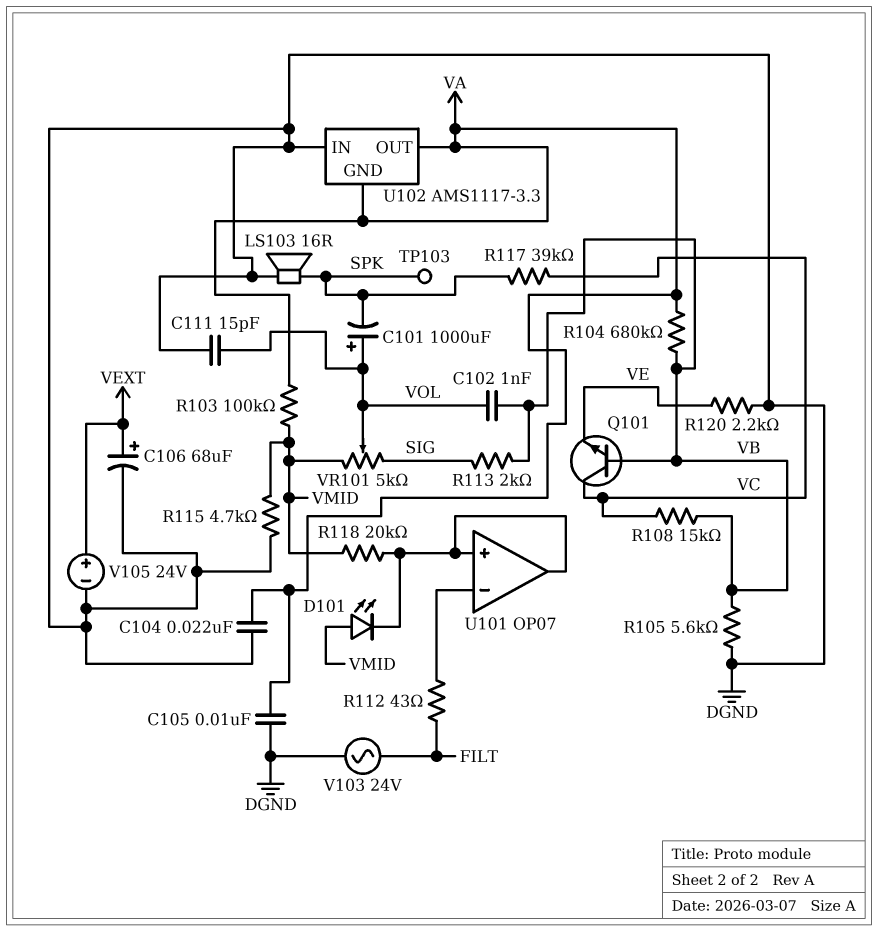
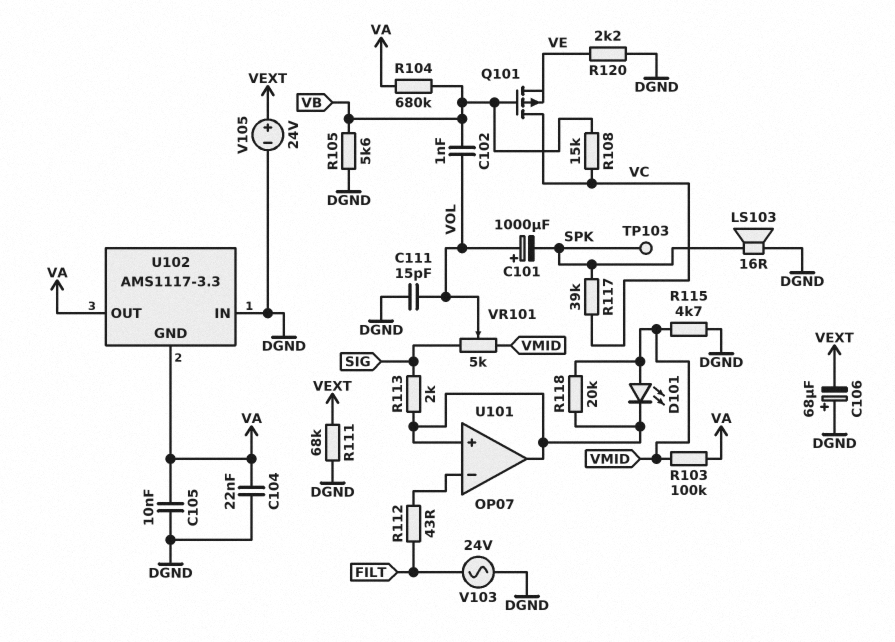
C106: 68uF (plus VEXT, minus DGND) -> 68uF (plus DGND, minus VEXT)
Q101: NPN (B VB, C VC, E VE) -> PMOS (G VB, D VC, S VE)
R111: none -> 68k (DGND, VEXT)
R113: 2k (SIG, VB) -> 2k (SIG, U101/in+)

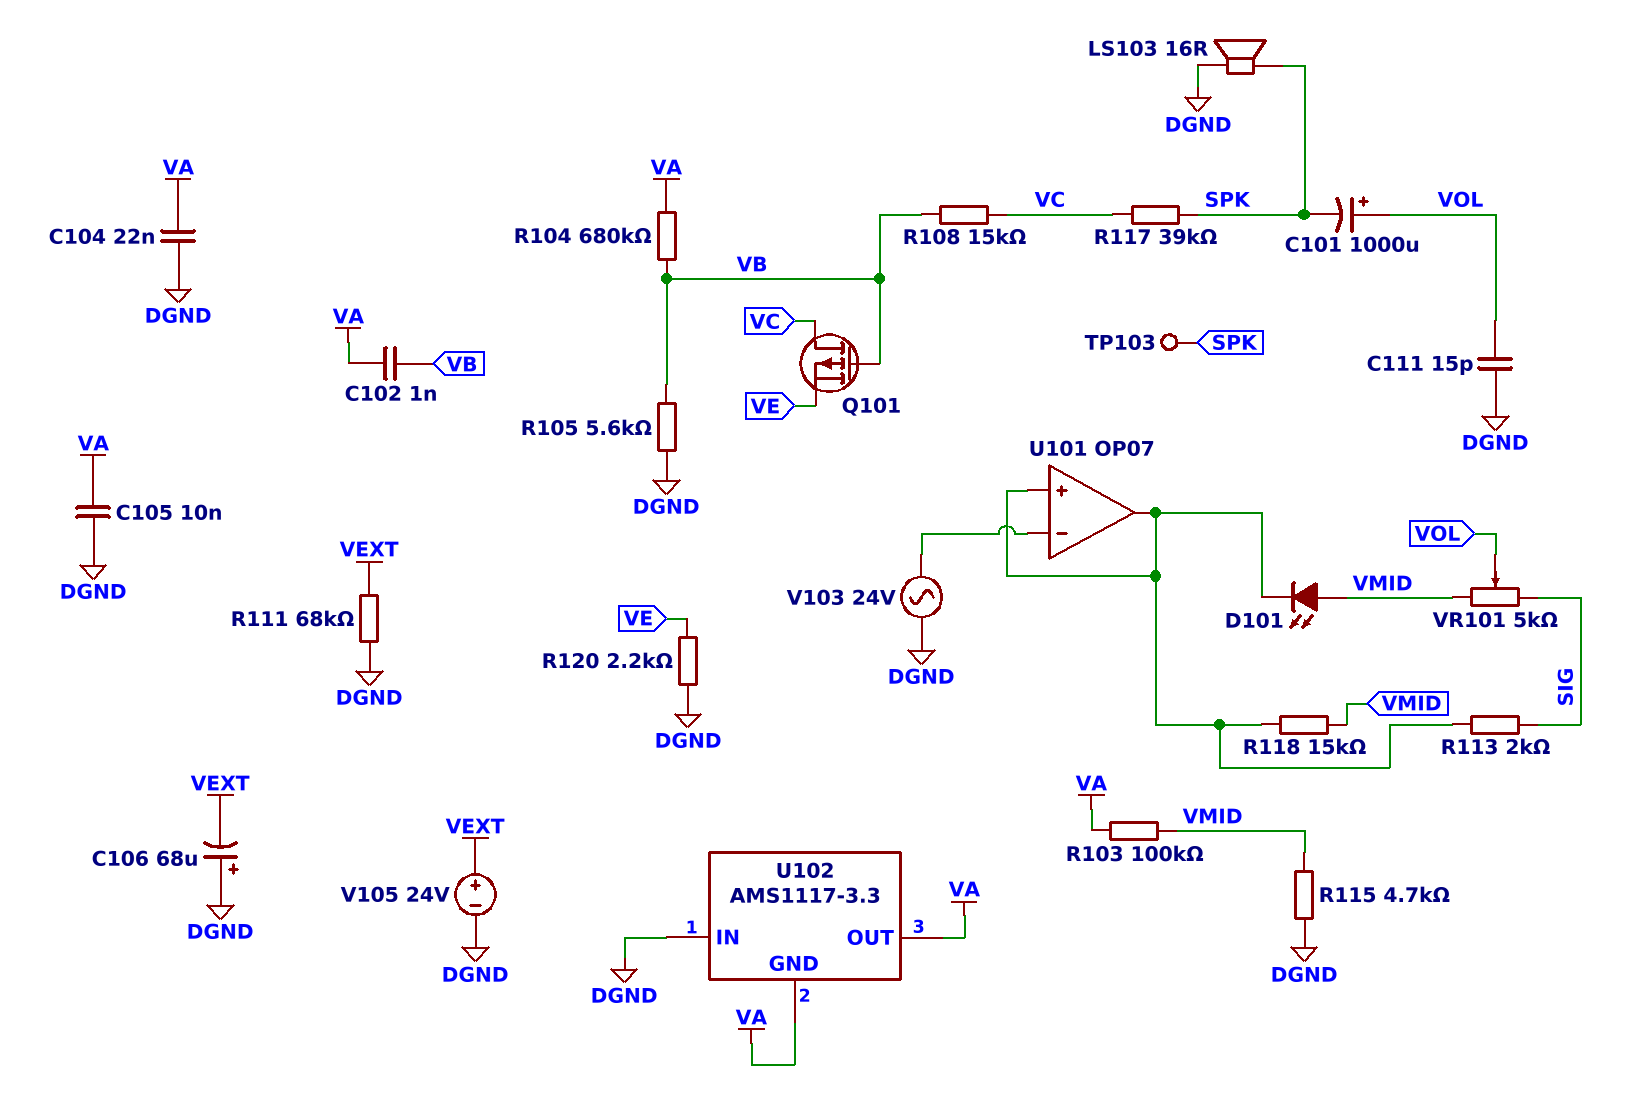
C102: 1nF (VB, VOL) -> 1nF (VA, VB)
R112: 43 (FILT, U101/in-) -> none
R118: 20k (U101/in+, VMID) -> 15k (U101/in+, VMID)
V103: AC 24V (DGND, FILT) -> AC 24V (DGND, U101/in-)

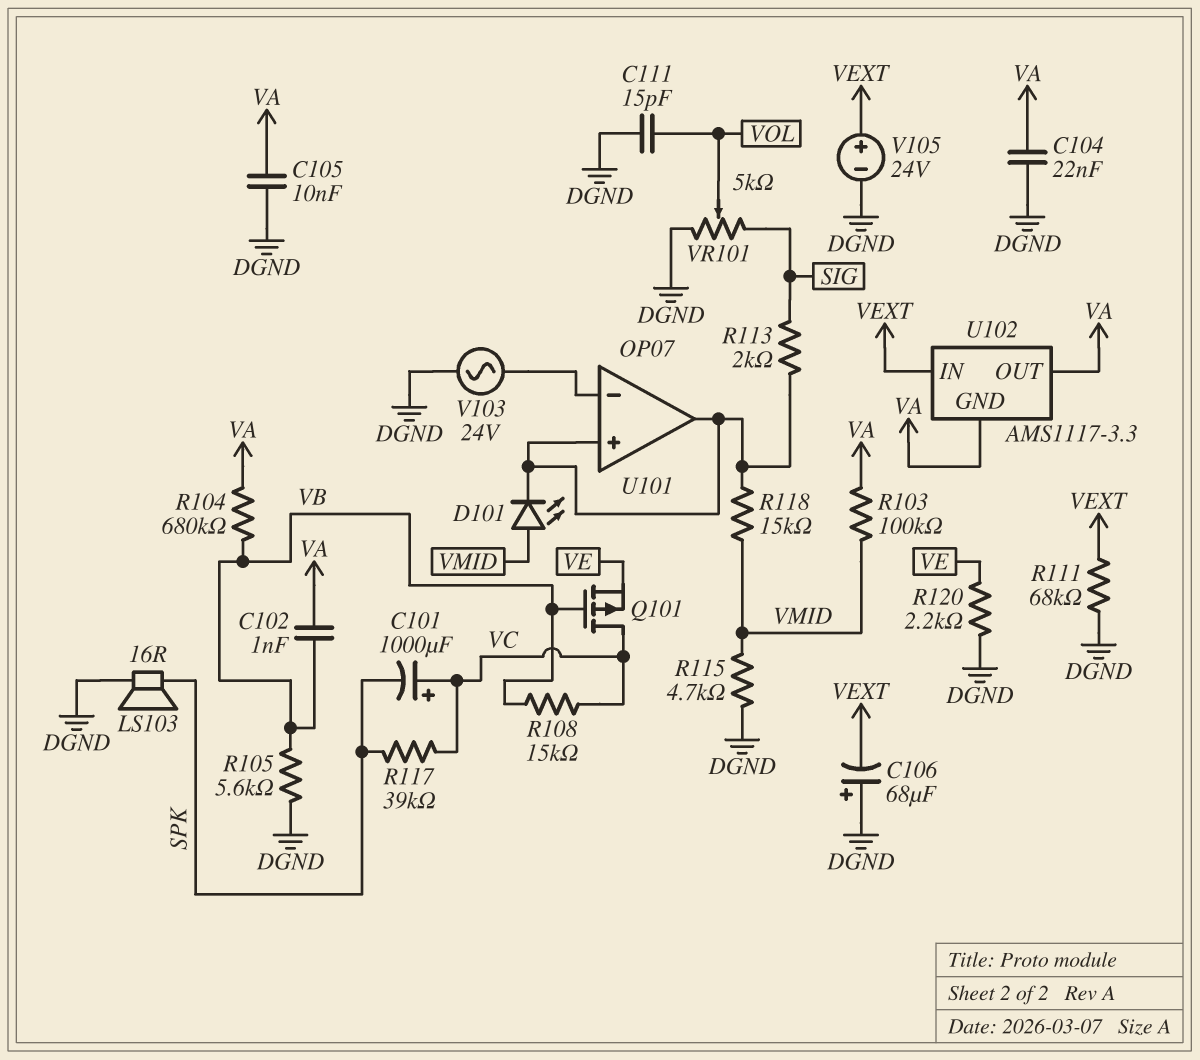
C101: 1000uF (plus VOL, minus SPK) -> 1000uF (plus VC, minus SPK)
TP103: test point (SPK) -> none
U102 pin IN: DGND -> VEXT
VR101: 5k (SIG, VMID, wiper VOL) -> 5k (DGND, SIG, wiper VOL)

